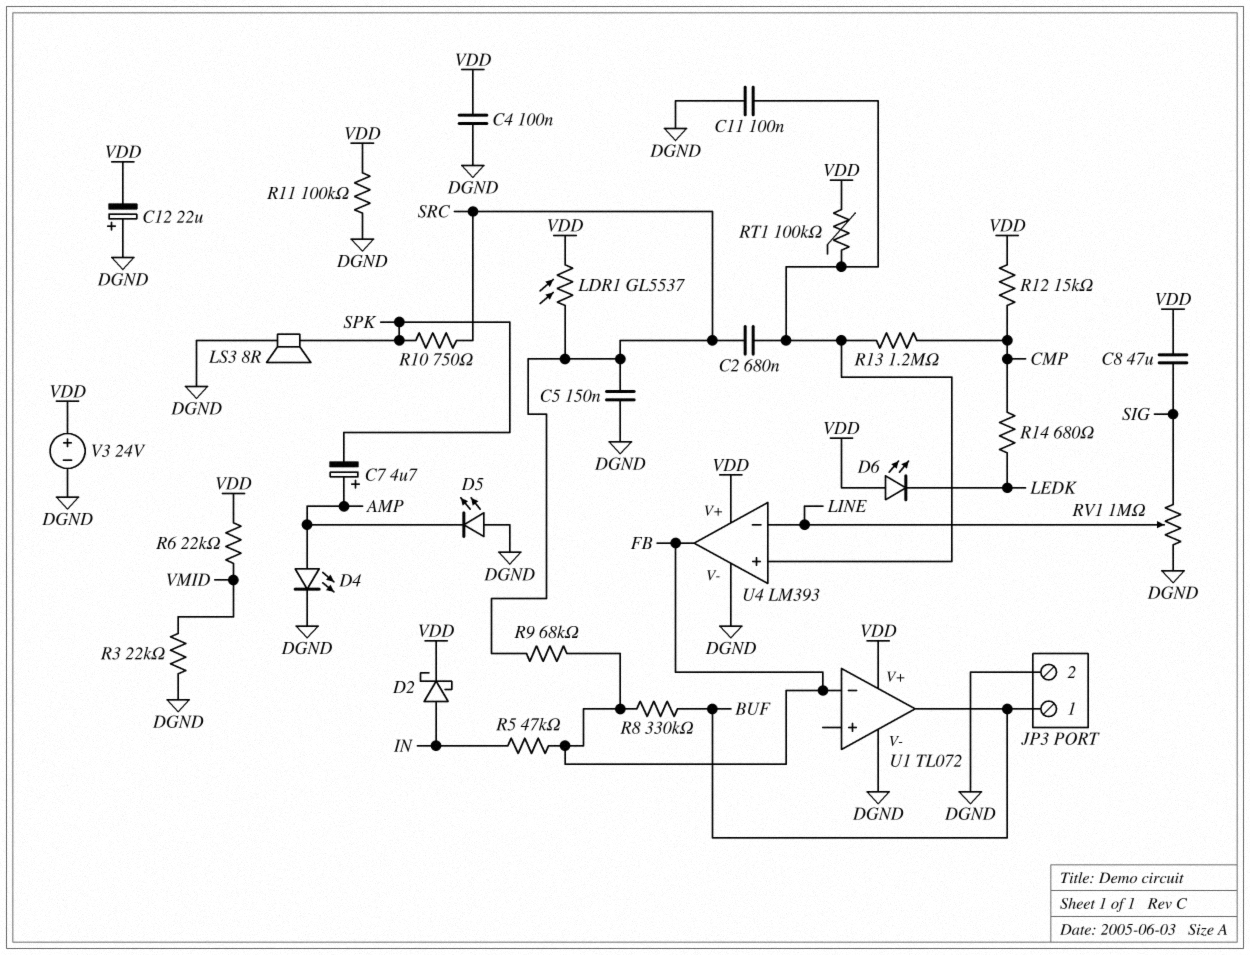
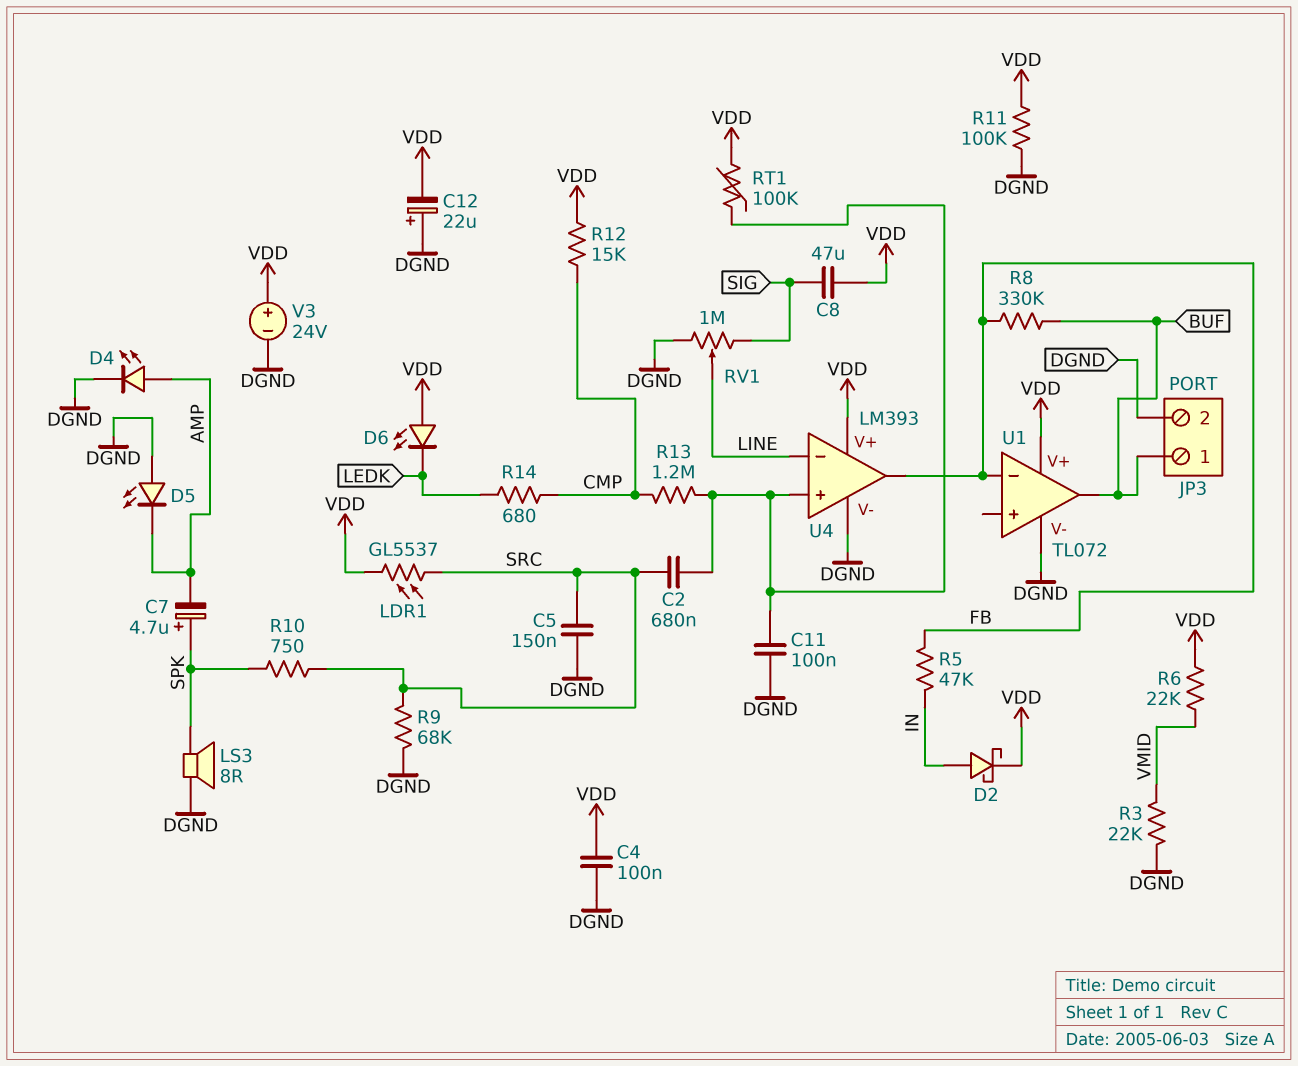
C7: 4.7uF (plus AMP, minus SPK) -> 4.7uF (plus SPK, minus AMP)
R9: 68k (FB, SRC) -> 68k (DGND, SRC)

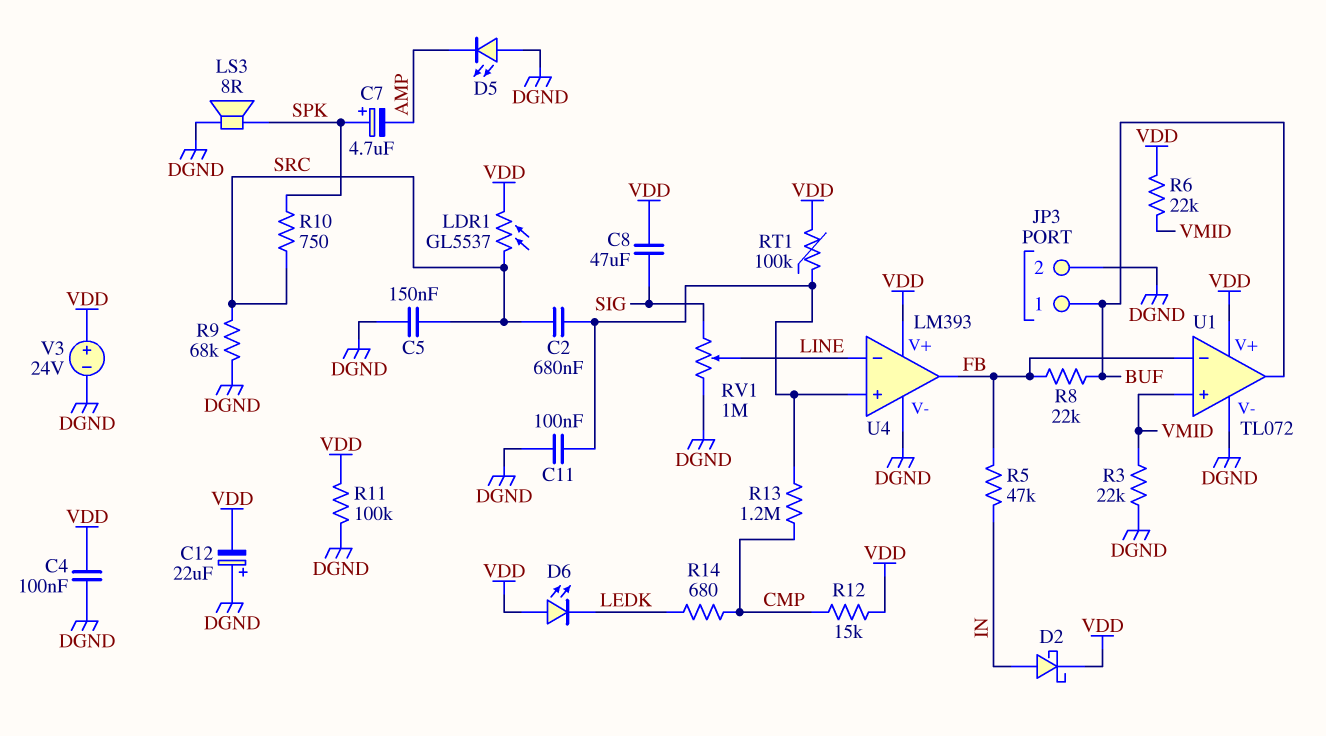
D4: LED (A AMP, K DGND) -> none
R8: 330k (BUF, FB) -> 22k (BUF, FB)
U1 pin in+: none -> VMID

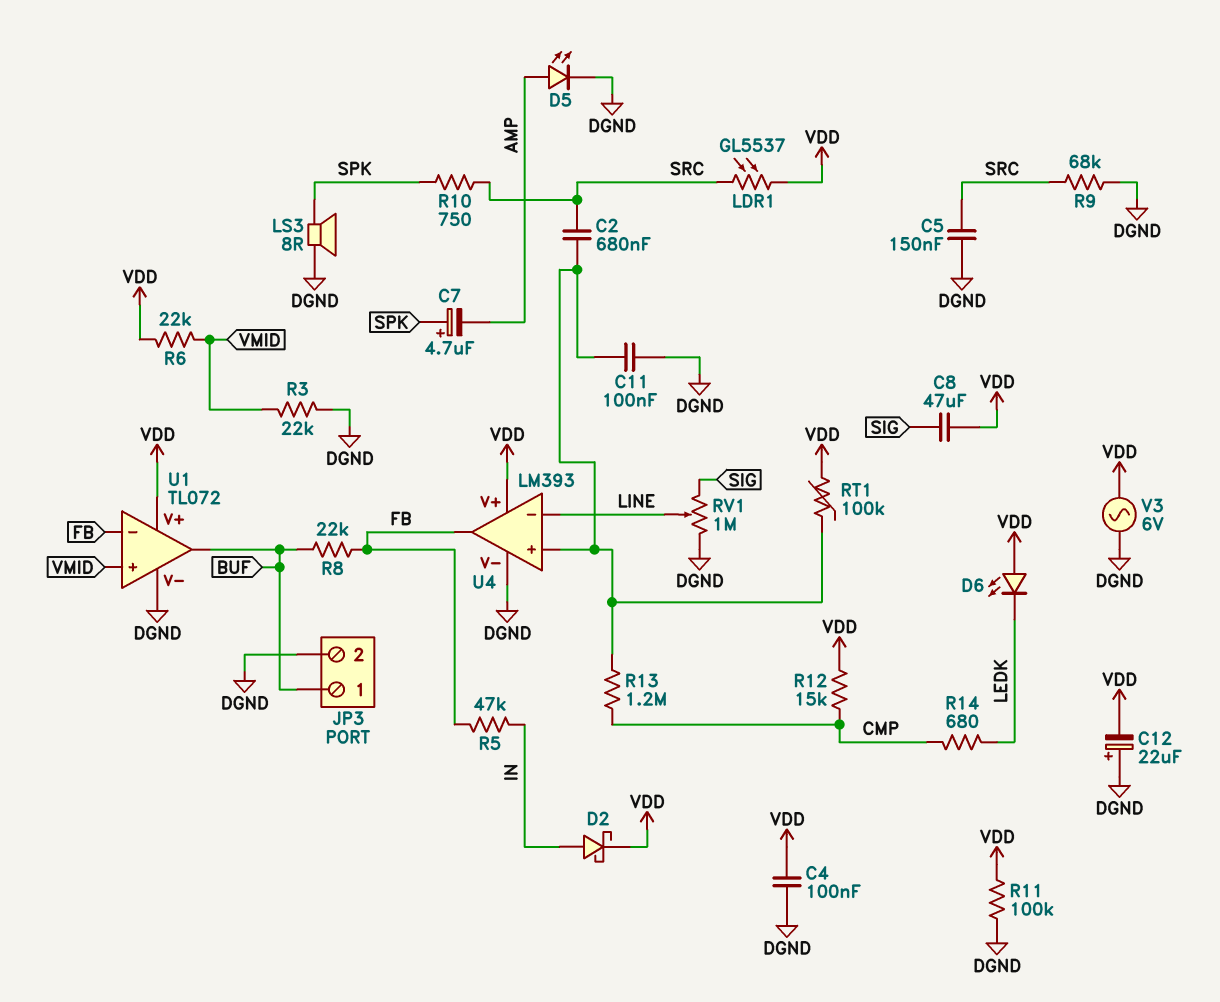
D5: LED (A DGND, K AMP) -> LED (A AMP, K DGND)
V3: 24V (plus VDD, minus DGND) -> AC 6V (DGND, VDD)

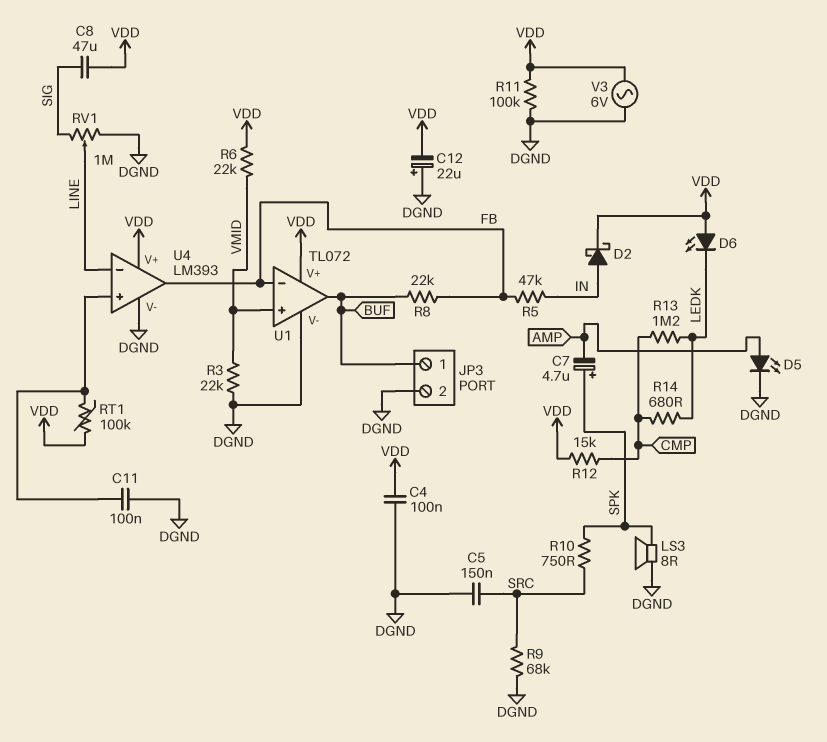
C2: 680nF (SRC, U4/in+) -> none
LDR1: GL5537 (SRC, VDD) -> none
R13: 1.2M (CMP, U4/in+) -> 1.2M (CMP, LEDK)

